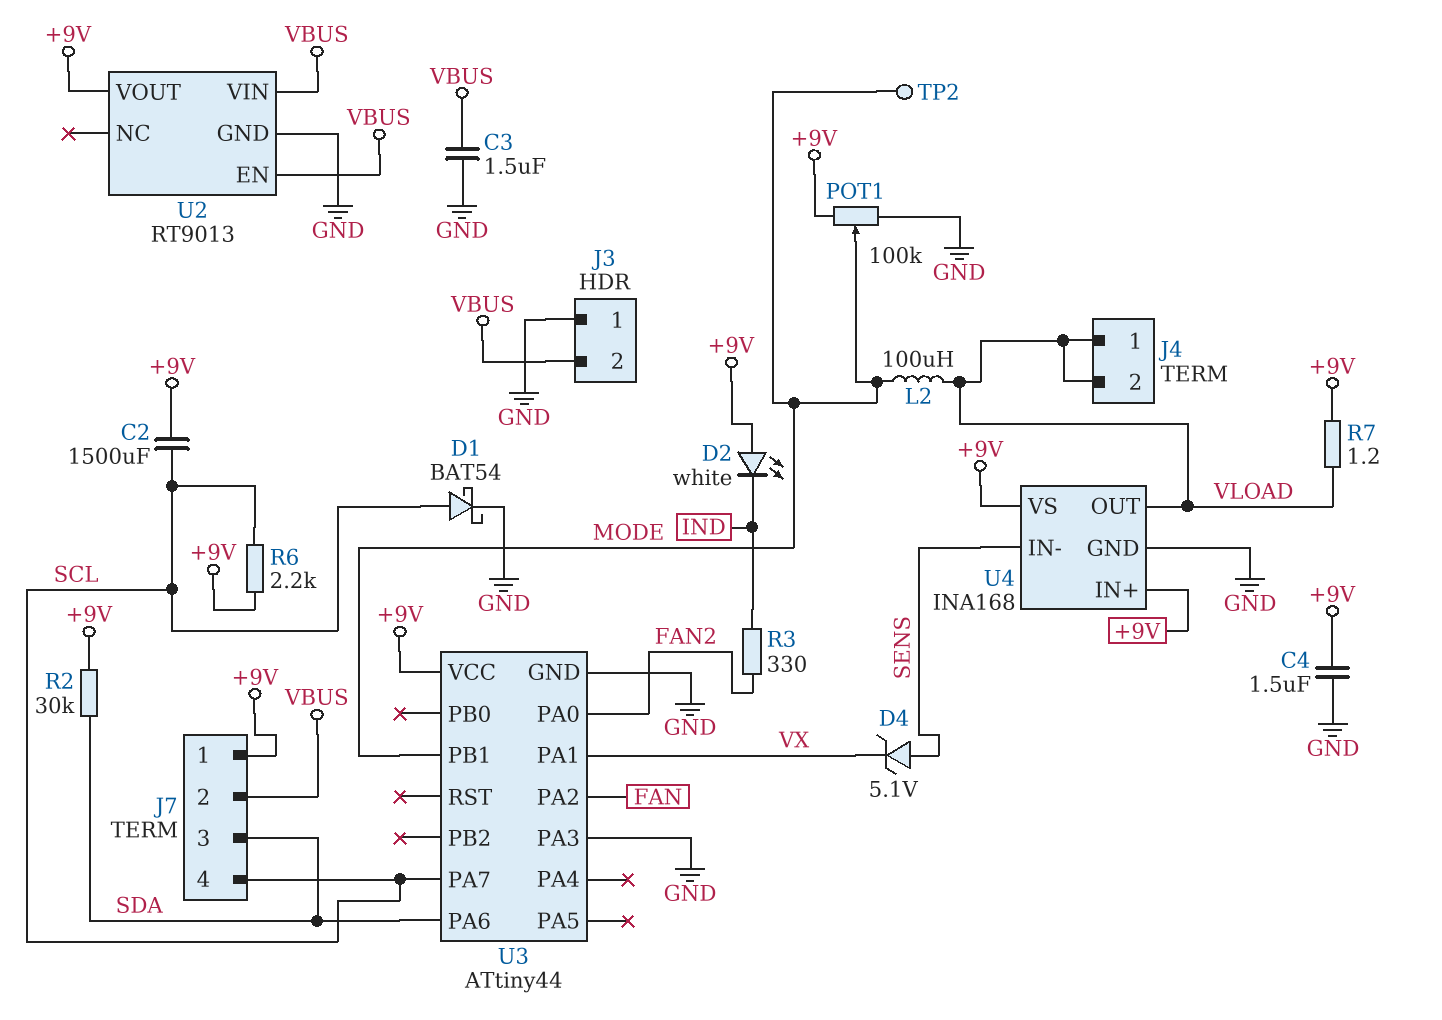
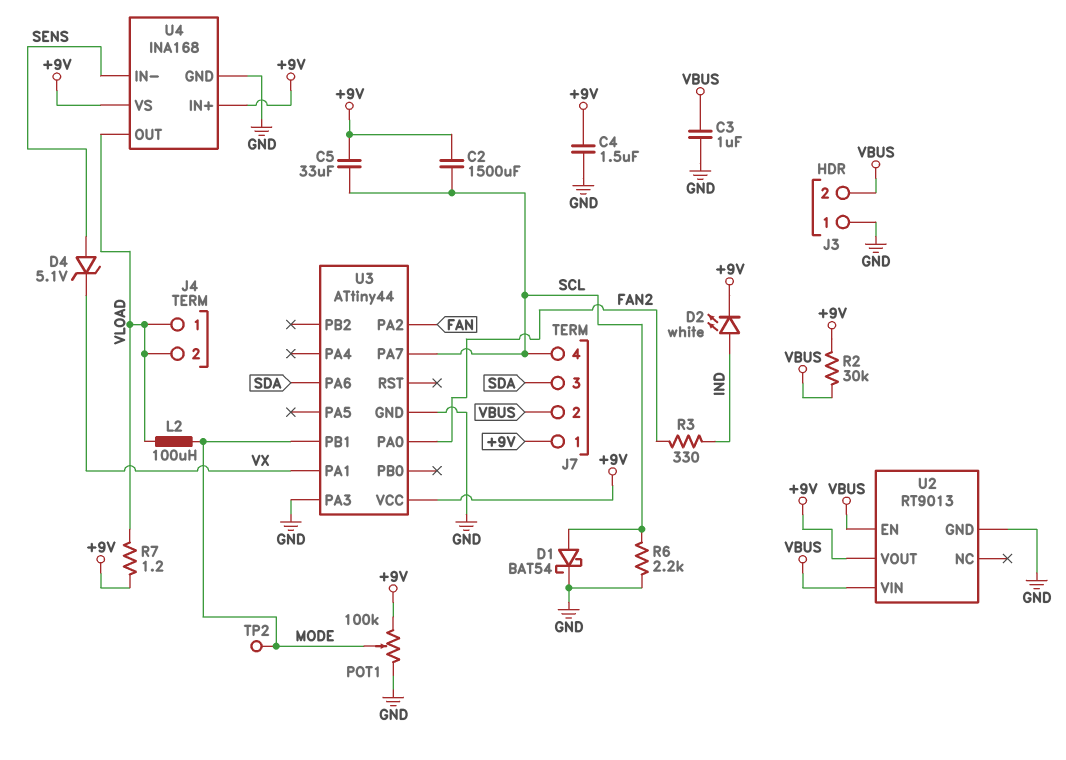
C3: 1.5uF (GND, VBUS) -> 1uF (GND, VBUS)
C5: none -> 33uF (+9V, SCL)
D2: LED white (A +9V, K IND) -> LED white (A IND, K +9V)
R2: 30k (+9V, SDA) -> 30k (+9V, VBUS)
R6: 2.2k (+9V, SCL) -> 2.2k (GND, SCL)

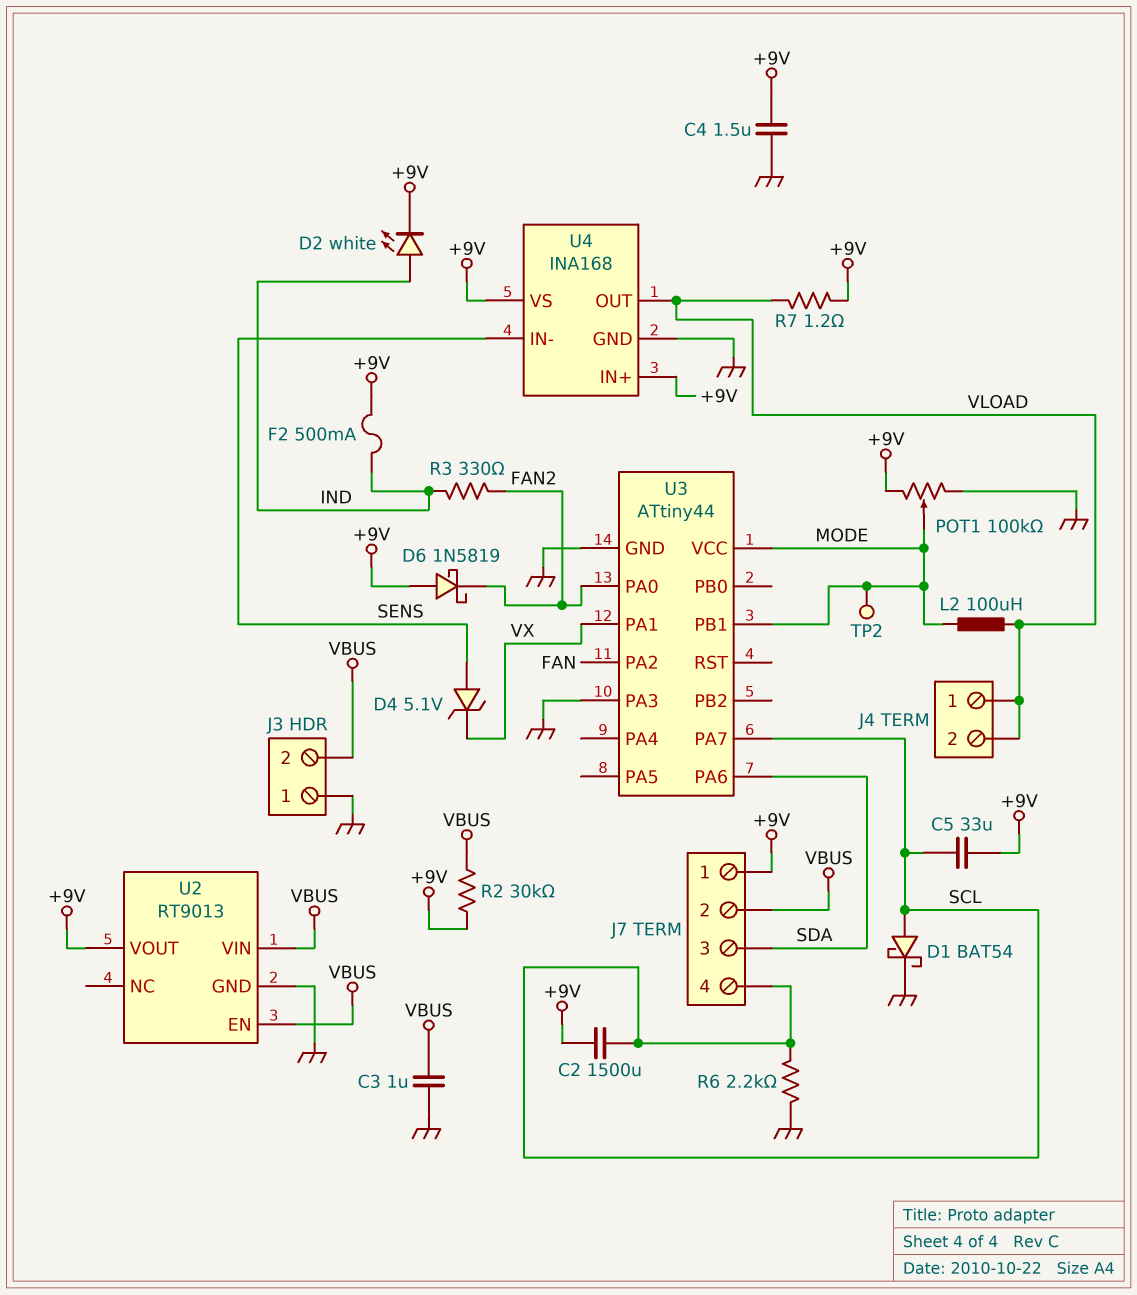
D6: none -> schottky 1N5819 (A +9V, K FAN2)
F2: none -> 500mA (+9V, IND)
U3 pin VCC: +9V -> MODE

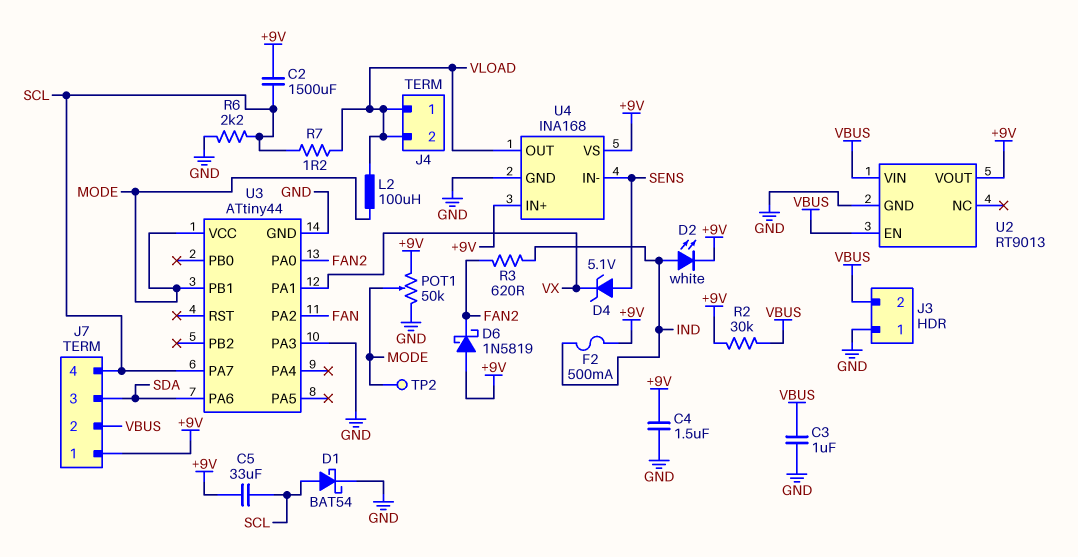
POT1: 100k (+9V, GND, wiper MODE) -> 50k (+9V, GND, wiper MODE)
R3: 330 (FAN2, IND) -> 620 (FAN2, IND)
R7: 1.2 (+9V, VLOAD) -> 1.2 (SCL, VLOAD)

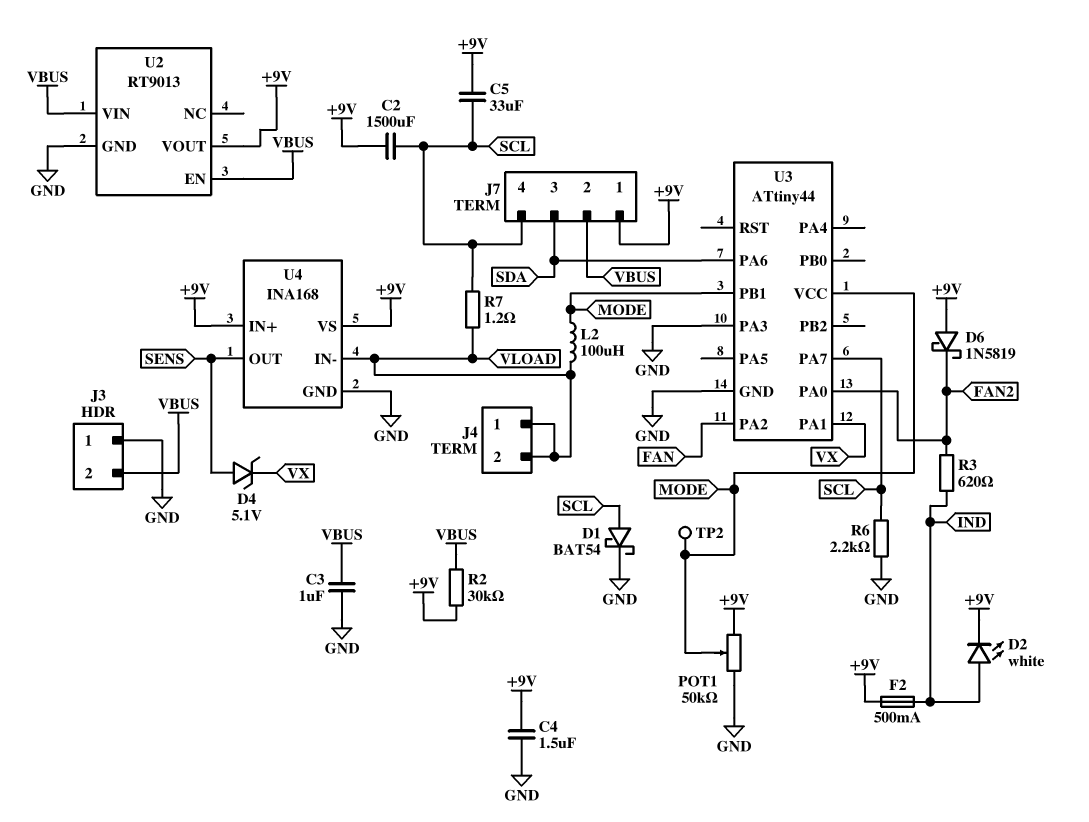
U4 pin IN-: SENS -> VLOAD
U4 pin OUT: VLOAD -> SENS

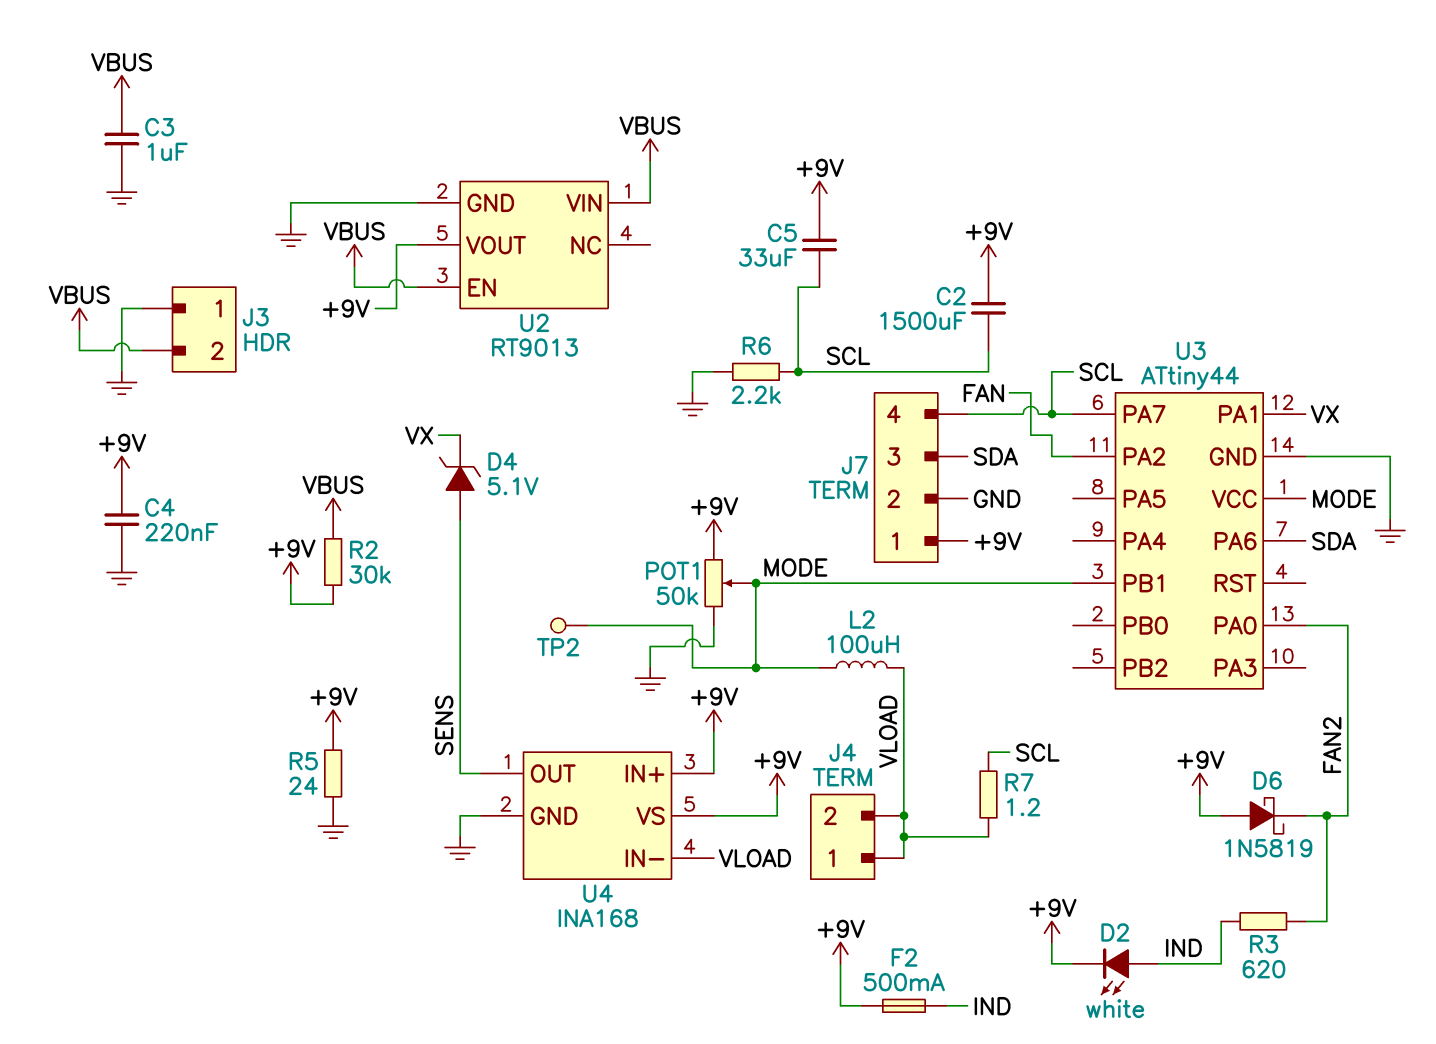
C4: 1.5uF (+9V, GND) -> 220nF (+9V, GND)
D1: schottky BAT54 (A SCL, K GND) -> none
J7 pin 2: VBUS -> GND
R5: none -> 24 (+9V, GND)
U3 pin PA3: GND -> none

